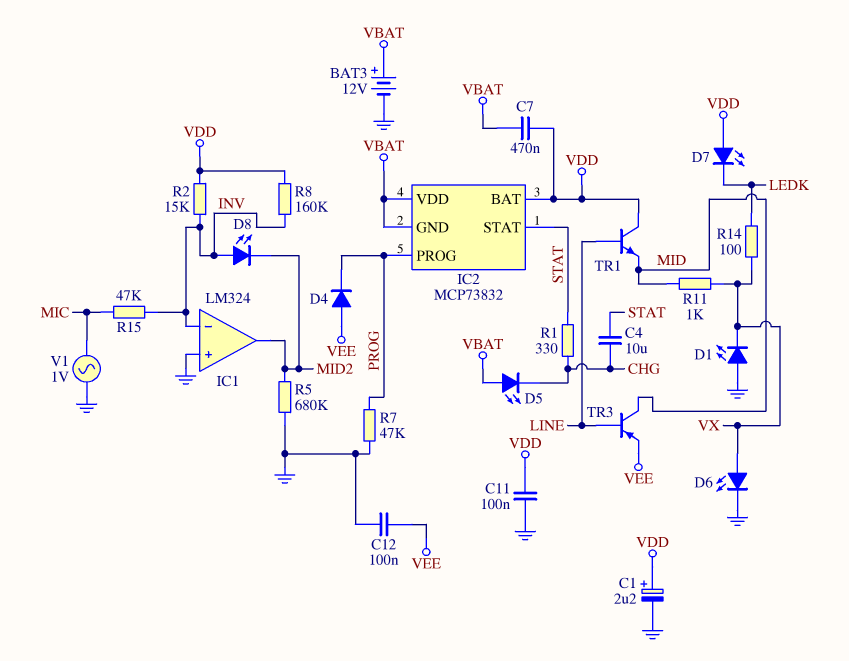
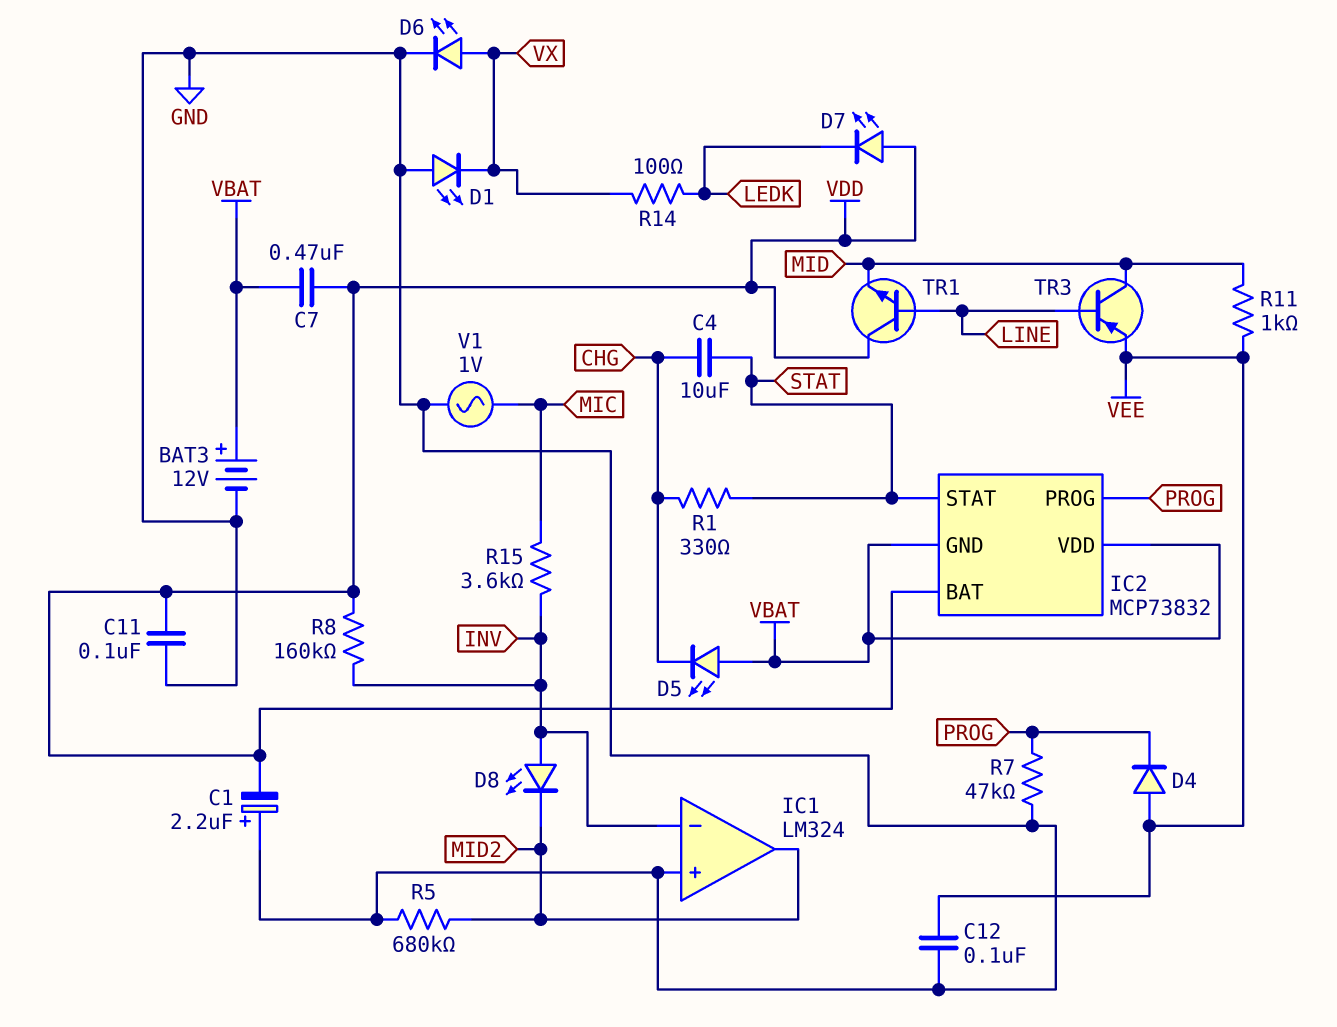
C1: 2.2uF (plus VDD, minus GND) -> 2.2uF (plus GND, minus VDD)
R2: 15k (INV, VDD) -> none
R11: 1k (MID, VX) -> 1k (MID, VEE)
R15: 47k (INV, MIC) -> 3.6k (INV, MIC)

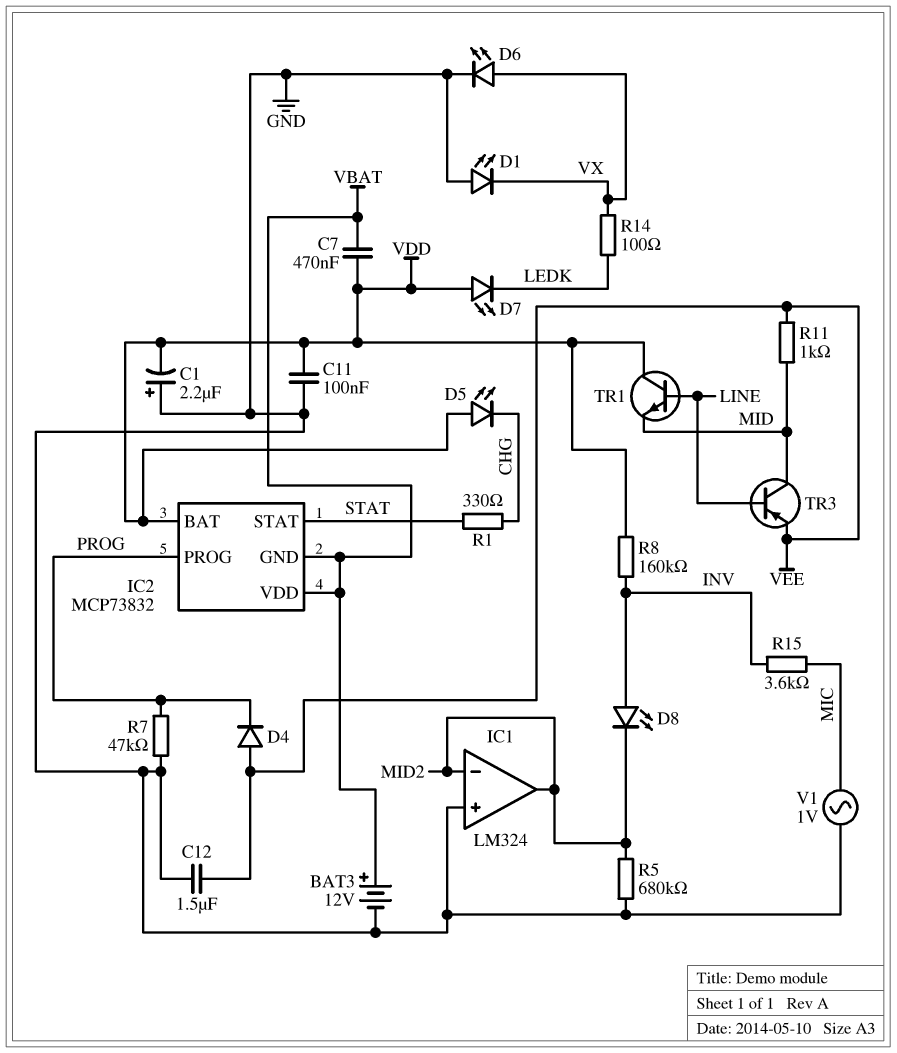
C4: 10uF (CHG, STAT) -> none
C12: 100nF (GND, VEE) -> 1.5uF (GND, VEE)
D5: LED (A VBAT, K CHG) -> LED (A VDD, K CHG)
IC1 pin in-: INV -> MID2

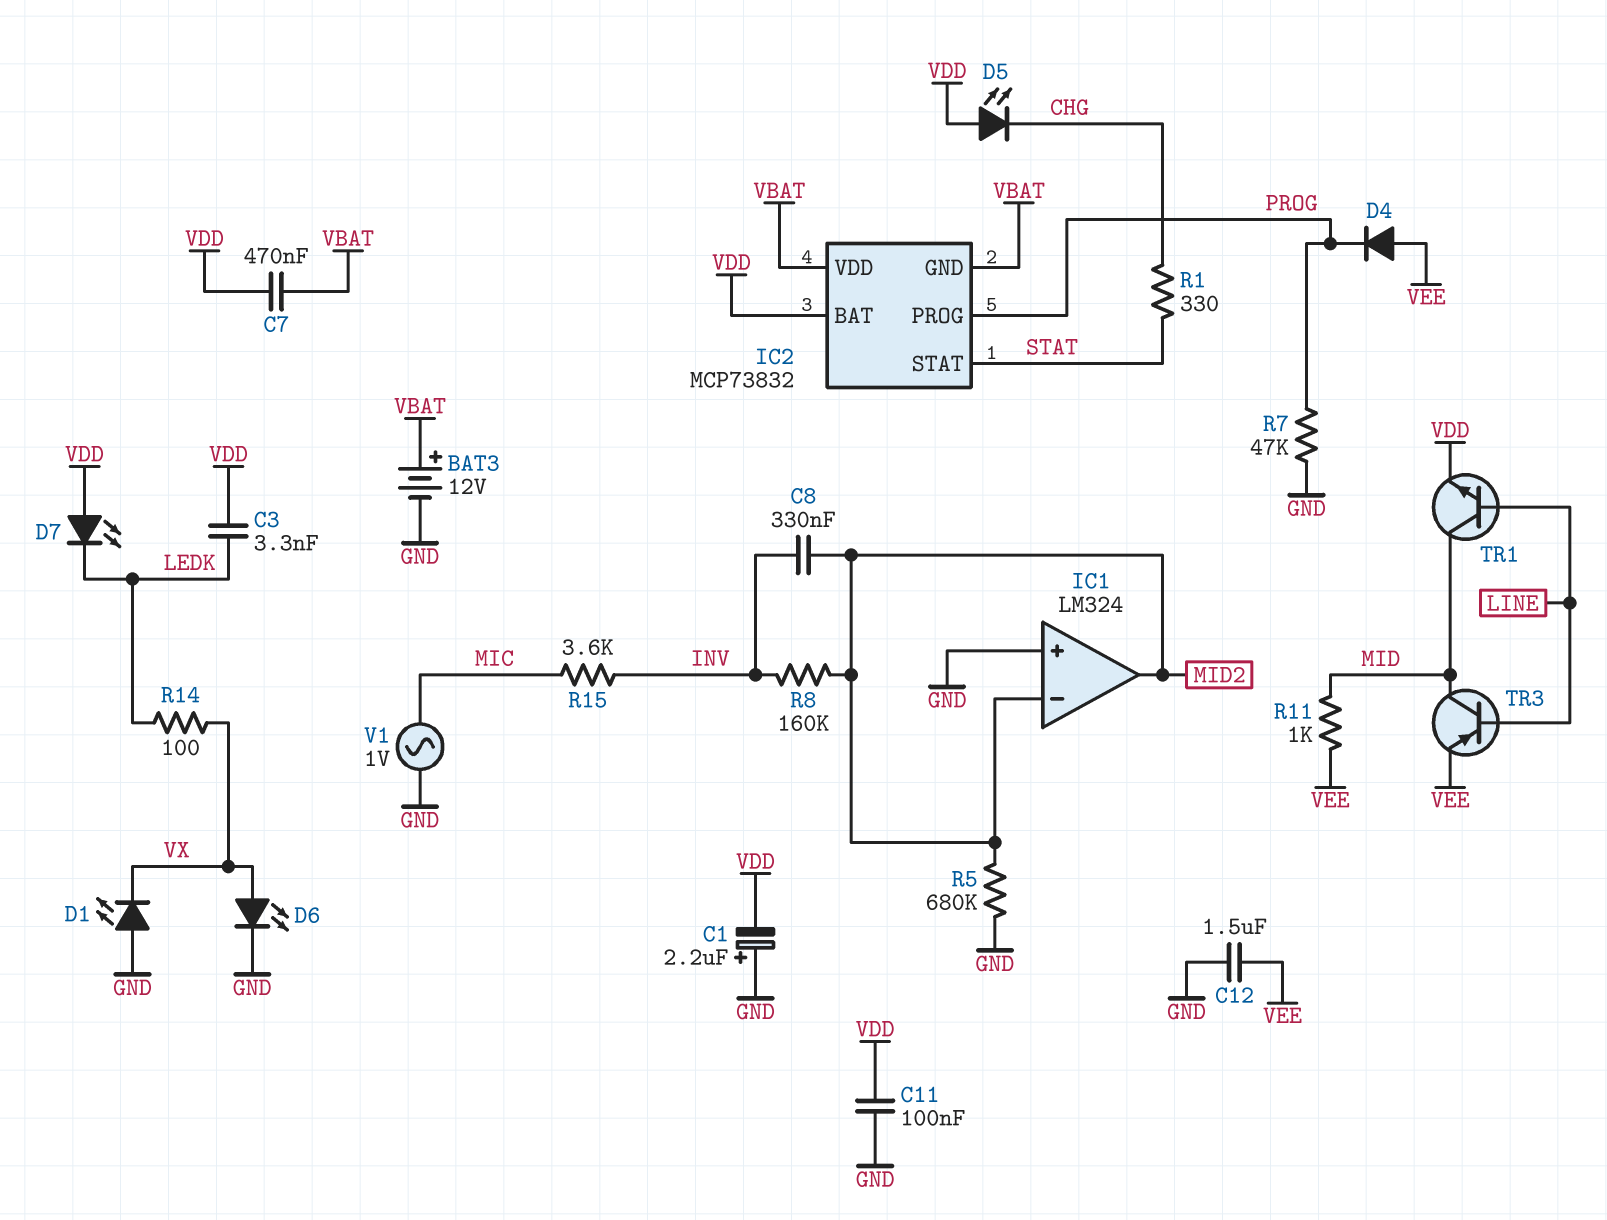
C3: none -> 3.3nF (LEDK, VDD)
C8: none -> 330nF (INV, MID2)
D8: LED (A INV, K MID2) -> none
R8: 160k (INV, VDD) -> 160k (INV, MID2)
TR1: NPN (B LINE, C VDD, E MID) -> NPN (B LINE, C MID, E VDD)

